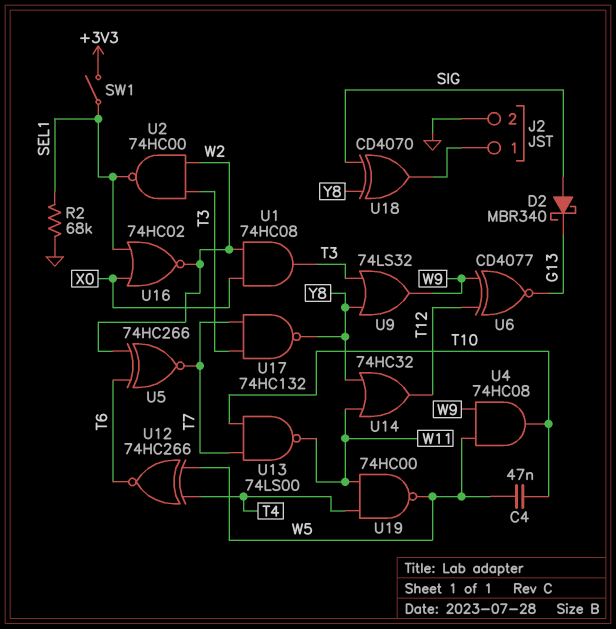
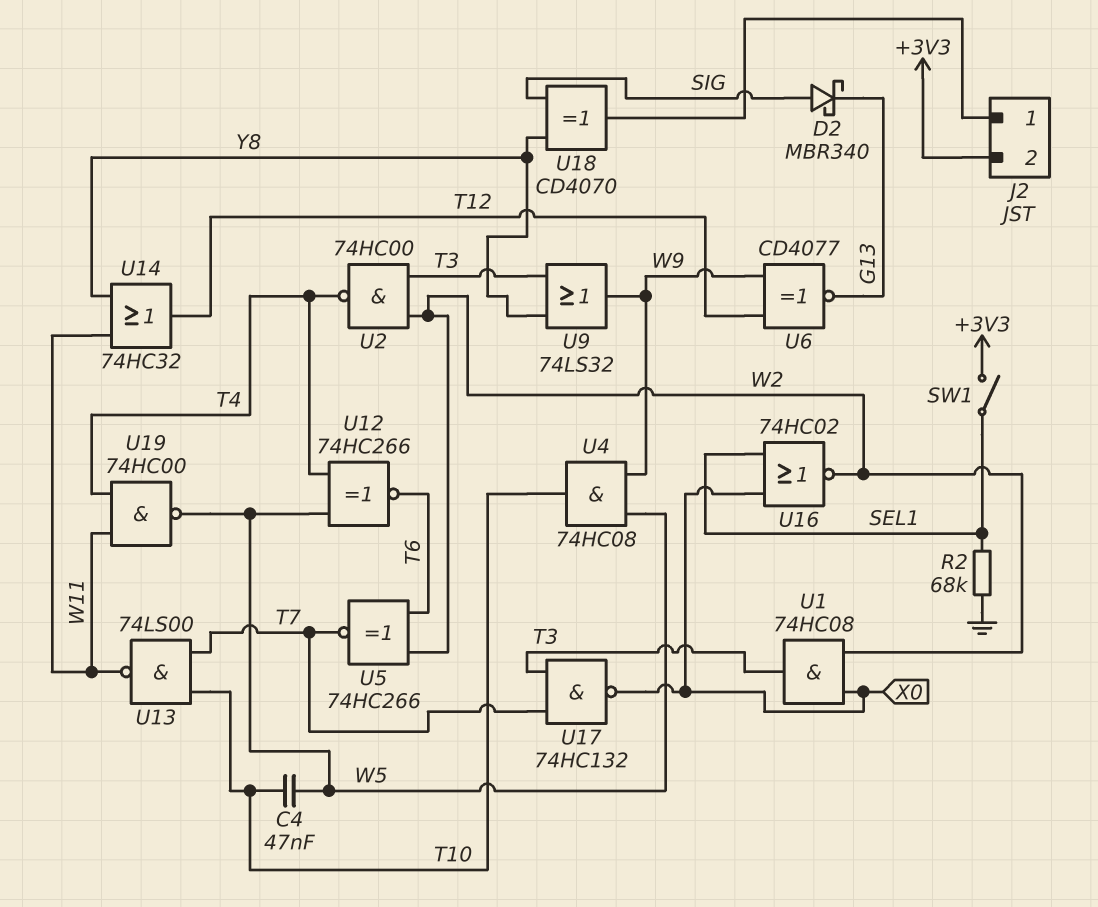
J2 pin 2: GND -> +3V3
U2: NAND 74HC00 (in T3, in W2, out SEL1) -> NAND 74HC00 (in T3, in W2, out T4)
U17: NAND 74HC132 (in T3, in T7, out Y8) -> NAND 74HC132 (in T3, in T7, out X0)

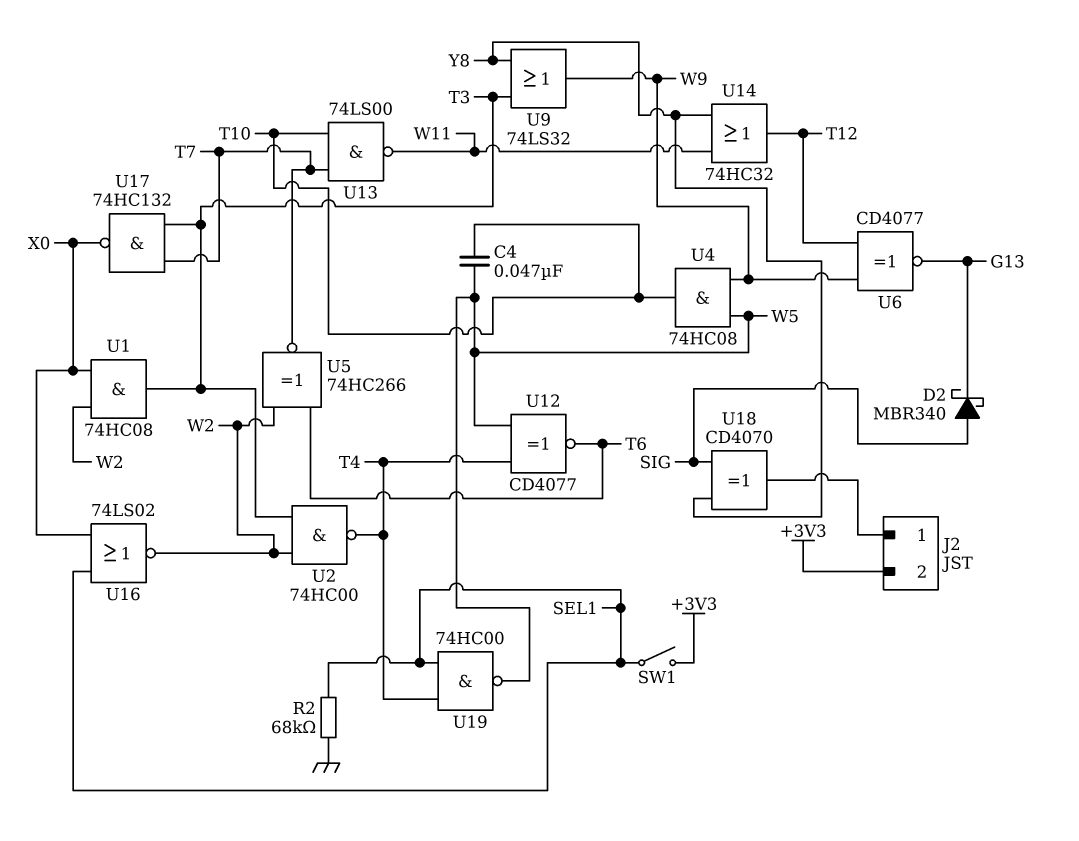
U12: XNOR 74HC266 (in T4, in W5, out T6) -> XNOR CD4077 (in T4, in W5, out T6)
U16: NOR 74HC02 (in SEL1, in X0, out W2) -> NOR 74LS02 (in SEL1, in X0, out W2)
U19: NAND 74HC00 (in T4, in W11, out W5) -> NAND 74HC00 (in SEL1, in T4, out W5)

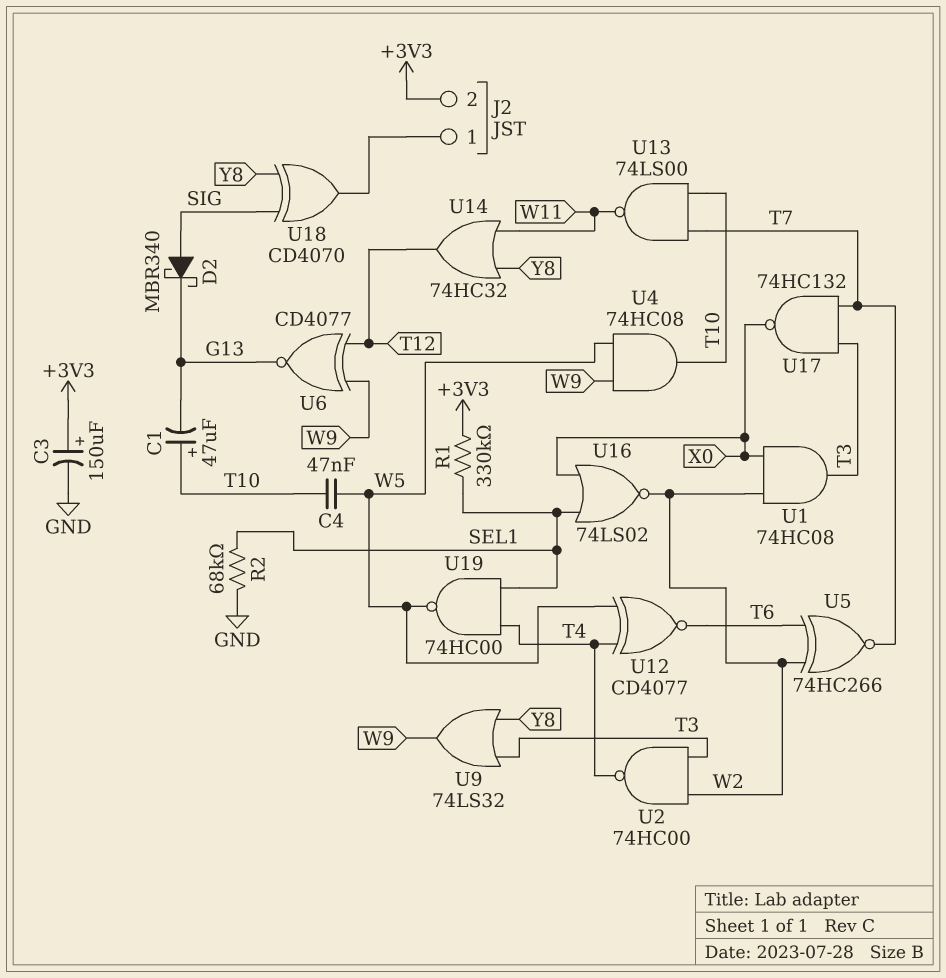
C1: none -> 47uF (plus T10, minus G13)
C3: none -> 150uF (plus +3V3, minus GND)
R1: none -> 330k (+3V3, SEL1)
SW1: switch (+3V3, SEL1) -> none

